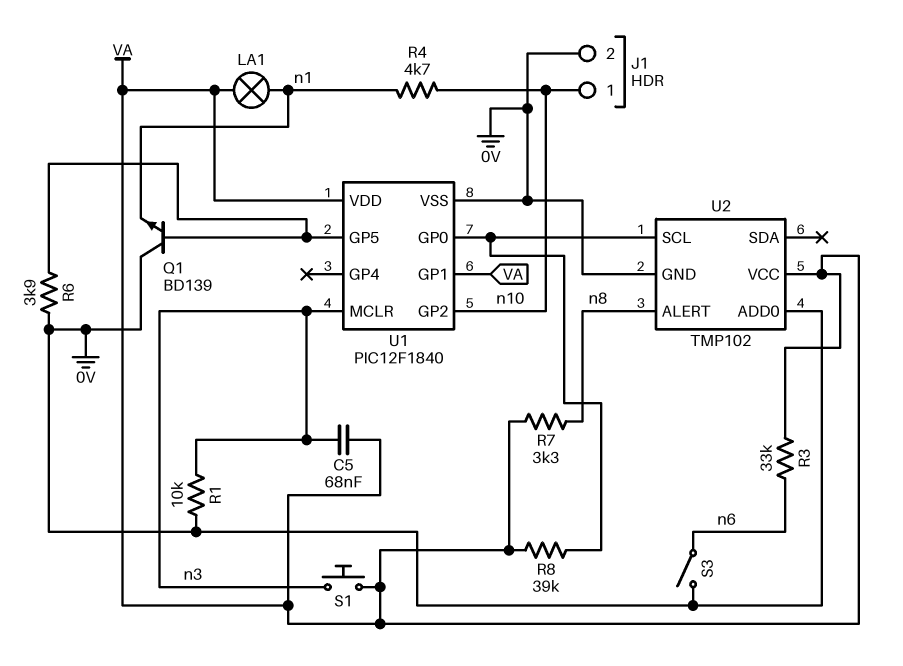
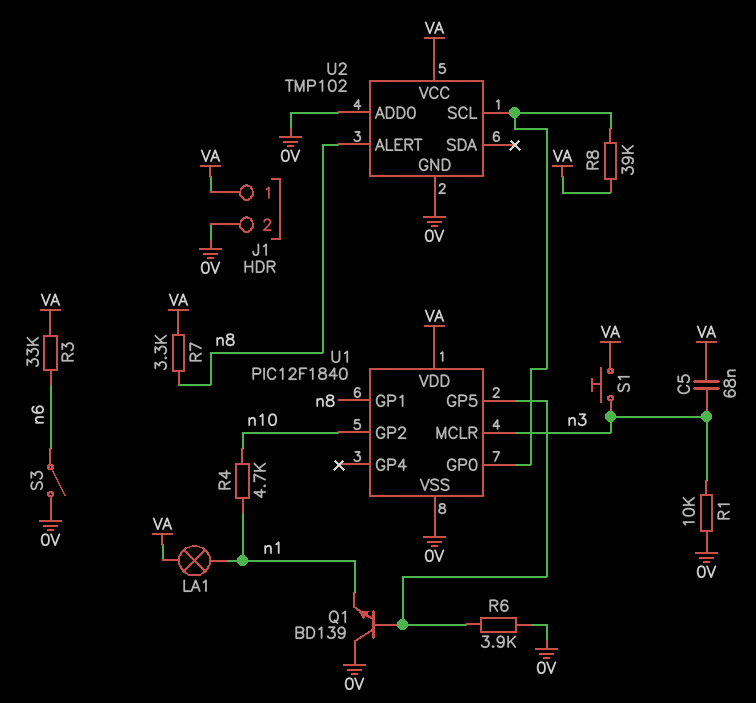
J1 pin 1: n10 -> VA
U1 pin GP1: VA -> n8

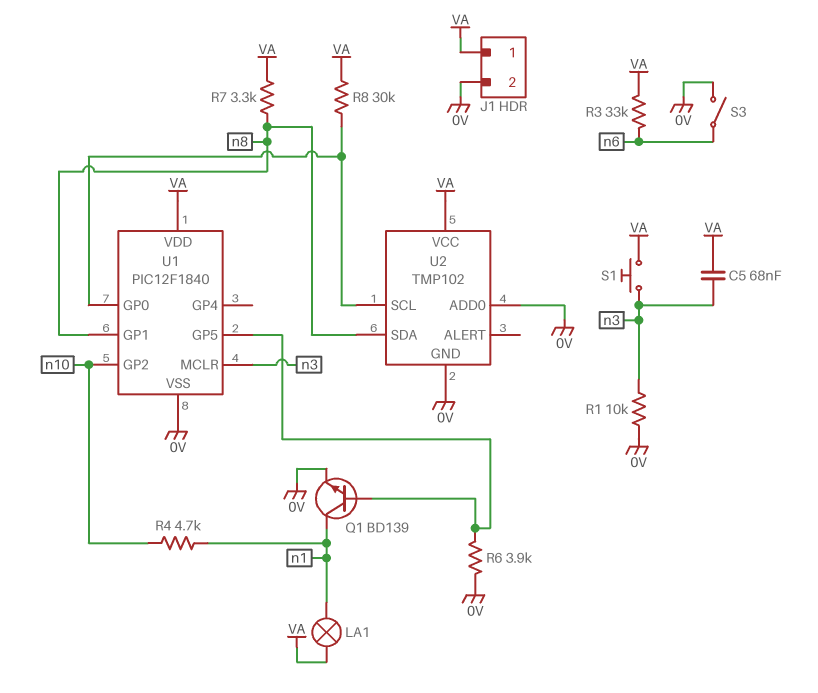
Q1: NPN BD139 (B U1/GP5, C 0V, E n1) -> NPN BD139 (B U1/GP5, C n1, E 0V)
R8: 39k (U1/GP0, VA) -> 30k (U1/GP0, VA)
U2 pin ALERT: n8 -> none
U2 pin SDA: none -> n8

